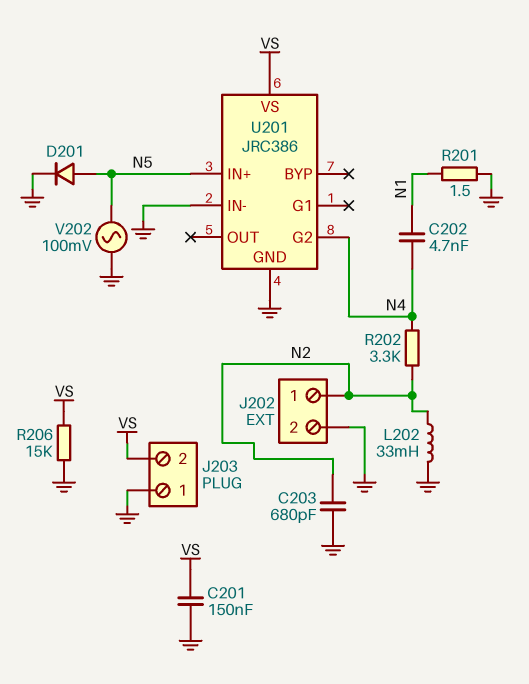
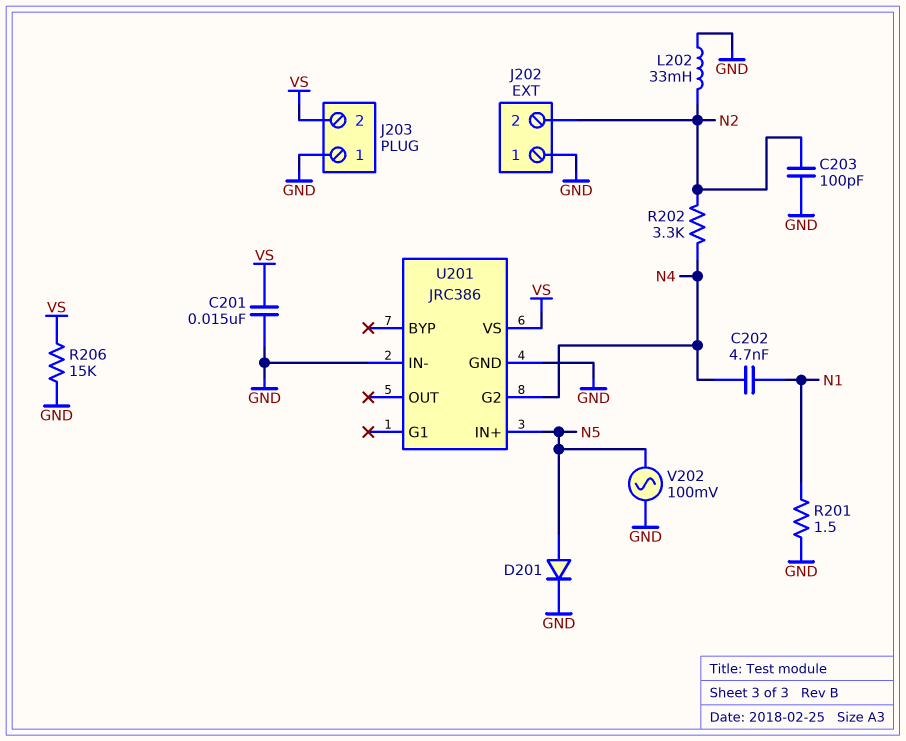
C201: 150nF (GND, VS) -> 15nF (GND, VS)
C203: 680pF (GND, N2) -> 100pF (GND, N2)
J202 pin 1: N2 -> GND
J202 pin 2: GND -> N2

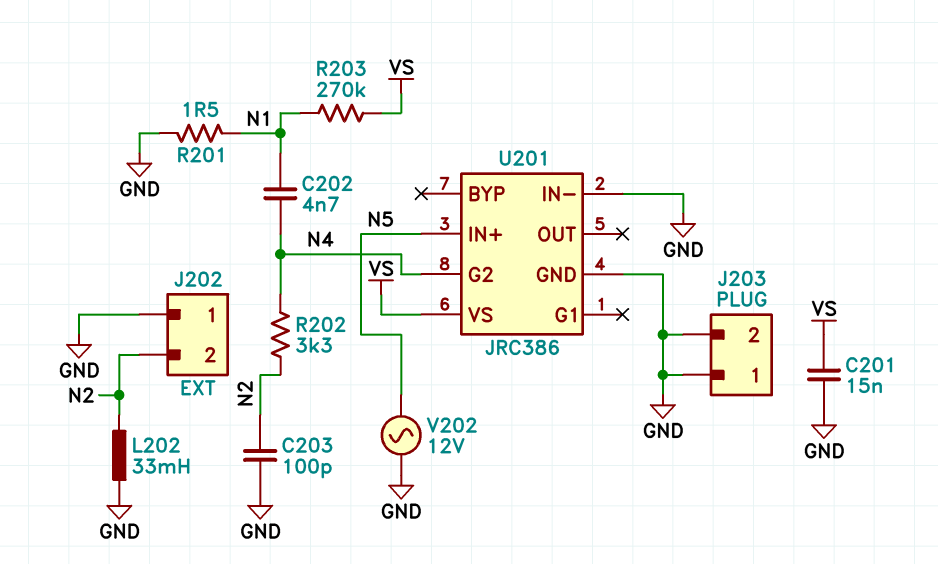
D201: diode (A N5, K GND) -> none
J203 pin 2: VS -> GND
R203: none -> 270k (N1, VS)
R206: 15k (GND, VS) -> none
V202: AC 100mV (GND, N5) -> AC 12V (GND, N5)

